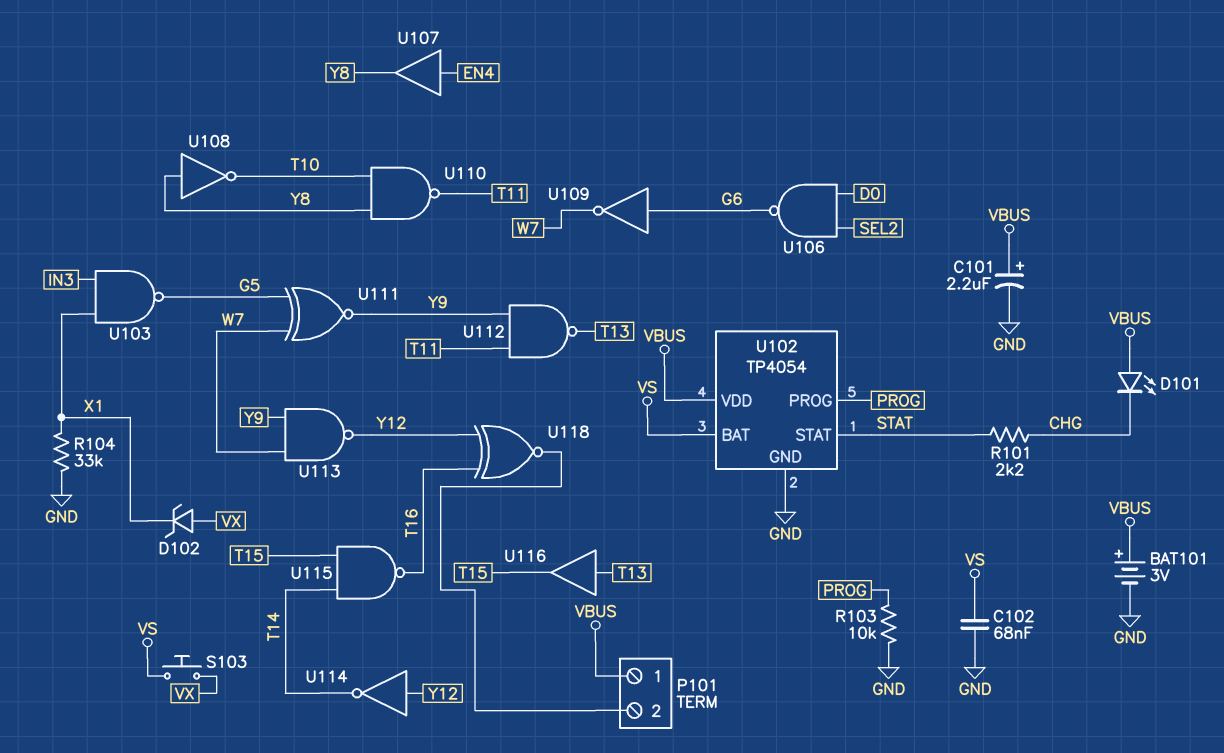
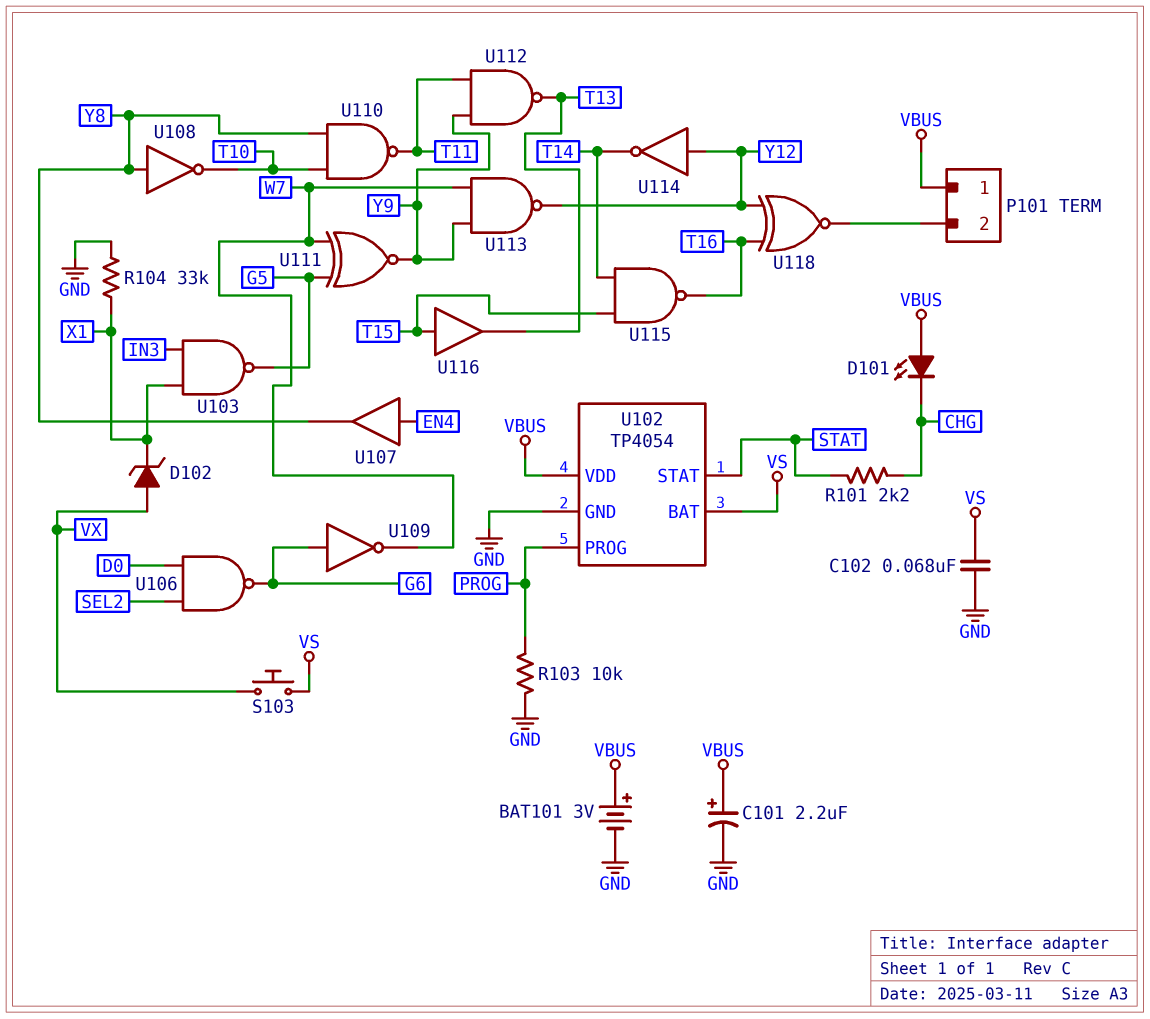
U116: buffer (in T13, out T15) -> buffer (in T15, out T13)

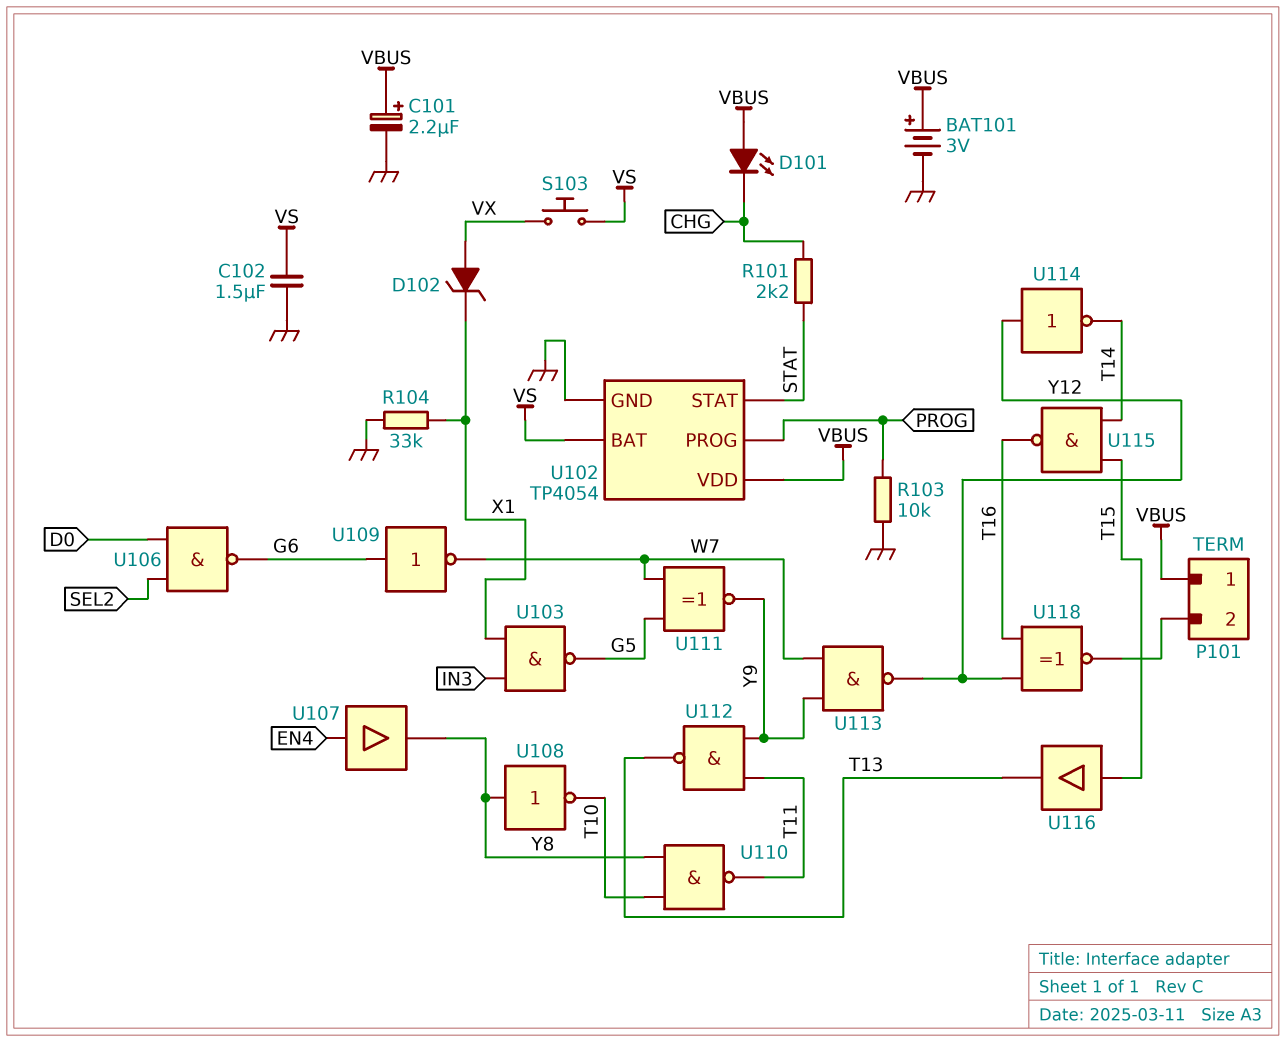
C102: 68nF (GND, VS) -> 1.5uF (GND, VS)

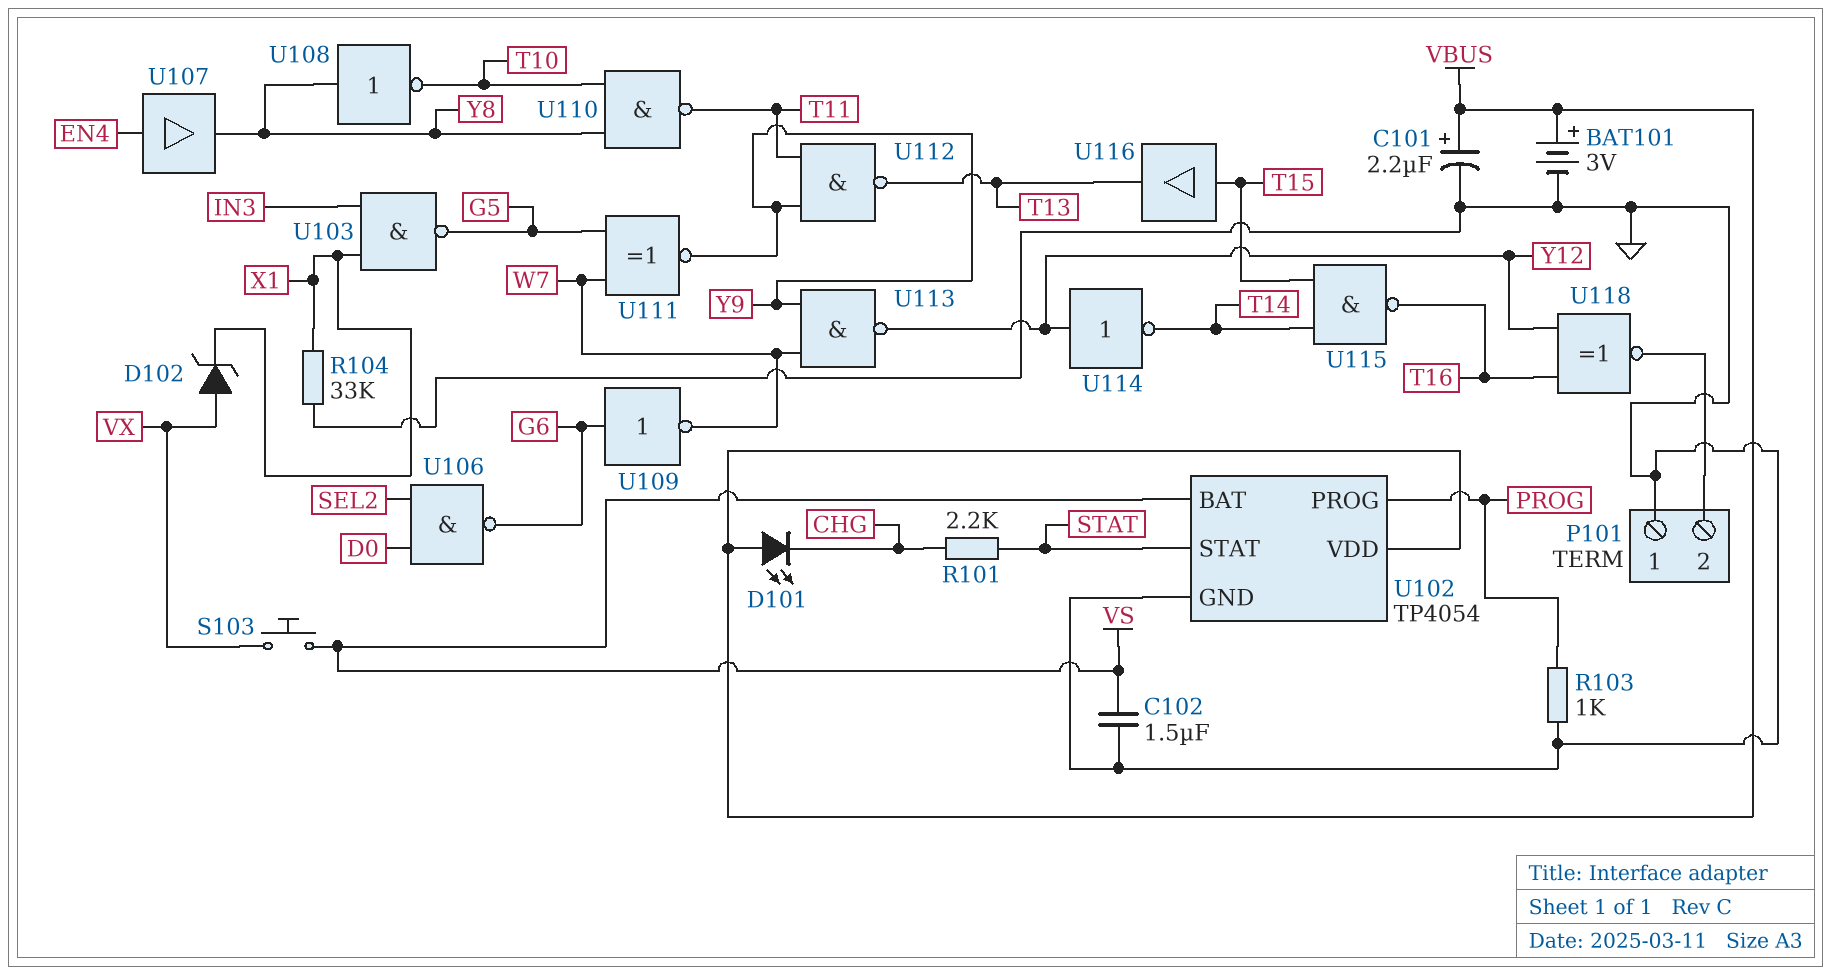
P101 pin 1: VBUS -> GND
R103: 10k (GND, PROG) -> 1k (GND, PROG)

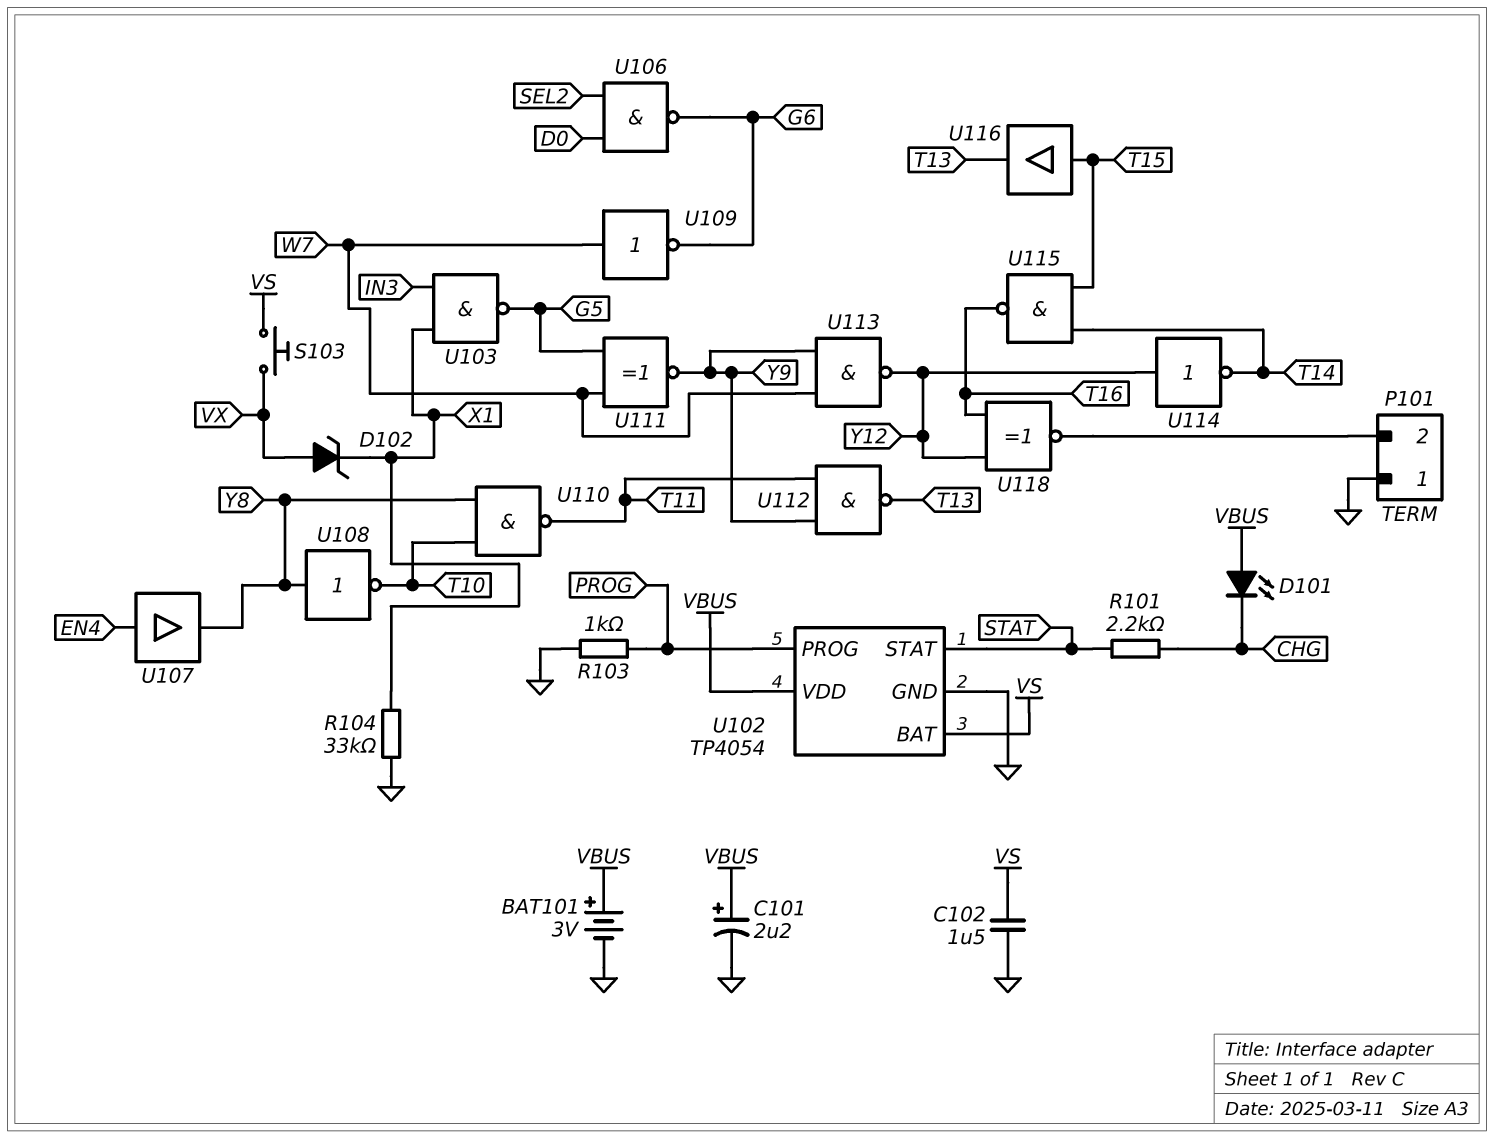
U109: NOT (in G6, out W7) -> NOT (in W7, out G6)

